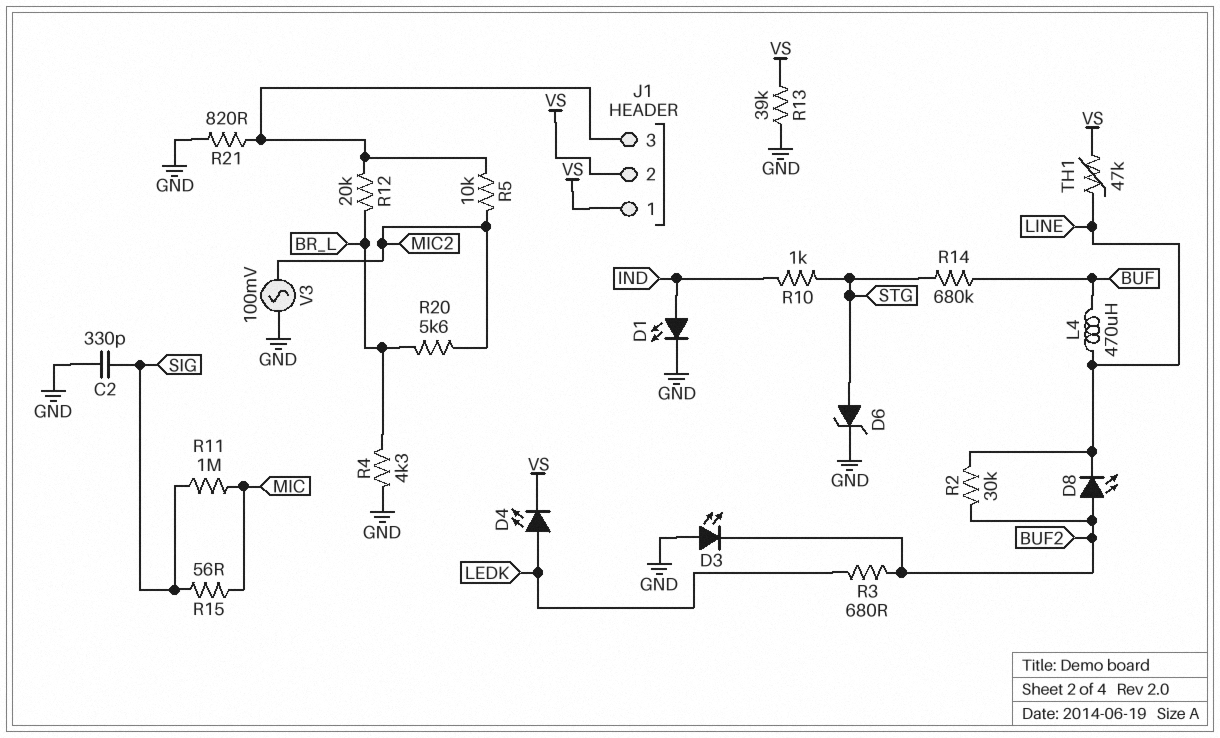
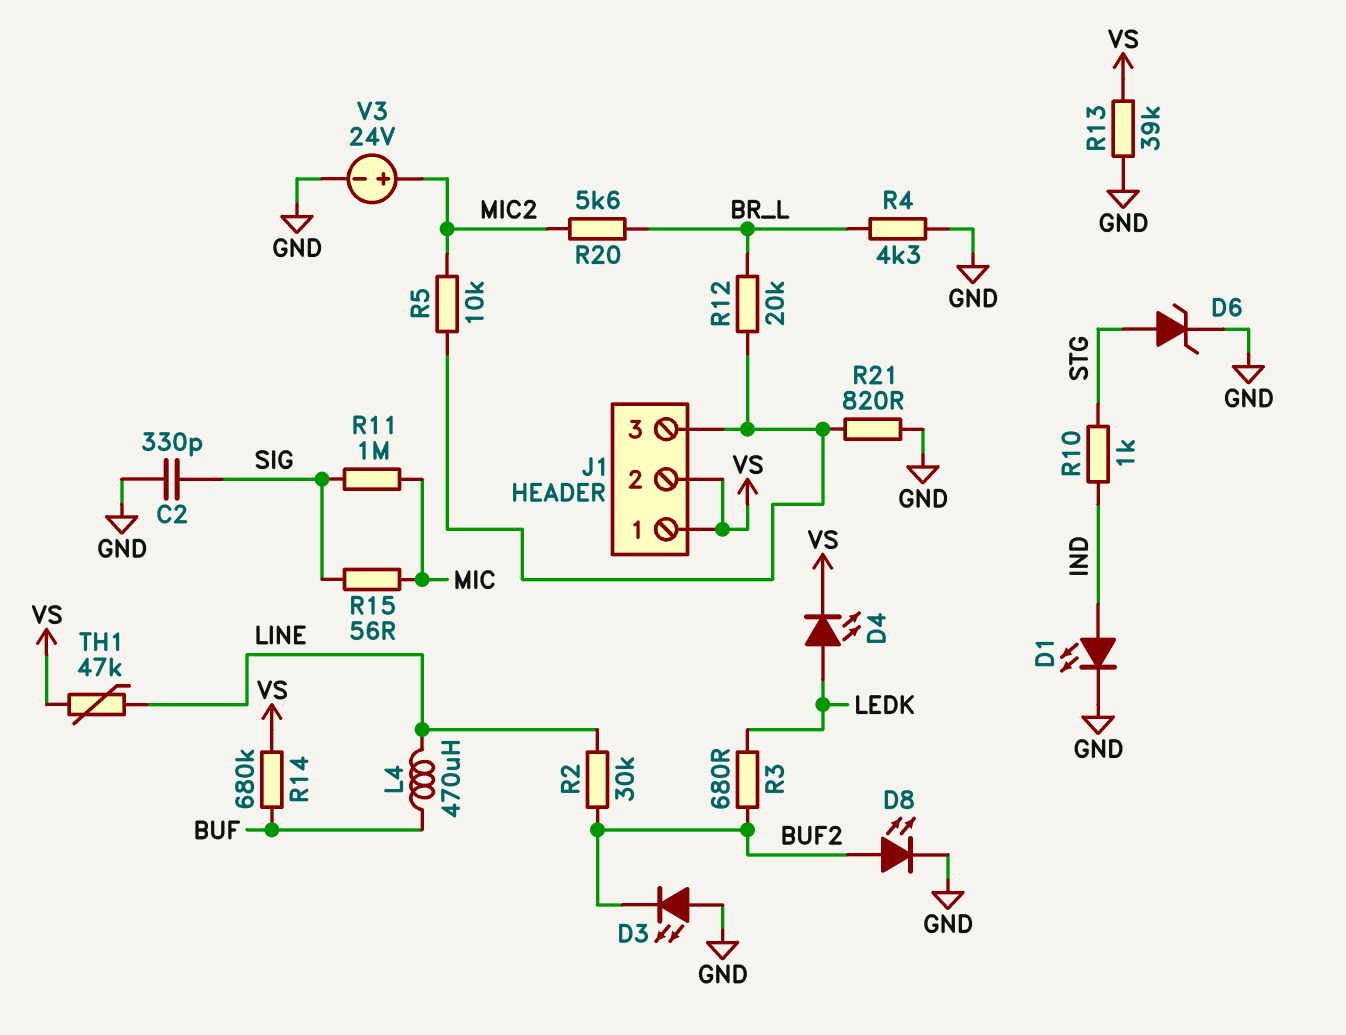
D8: LED (A BUF2, K LINE) -> LED (A BUF2, K GND)
R14: 680k (BUF, STG) -> 680k (BUF, VS)
V3: AC 100mV (GND, MIC2) -> 24V (plus MIC2, minus GND)

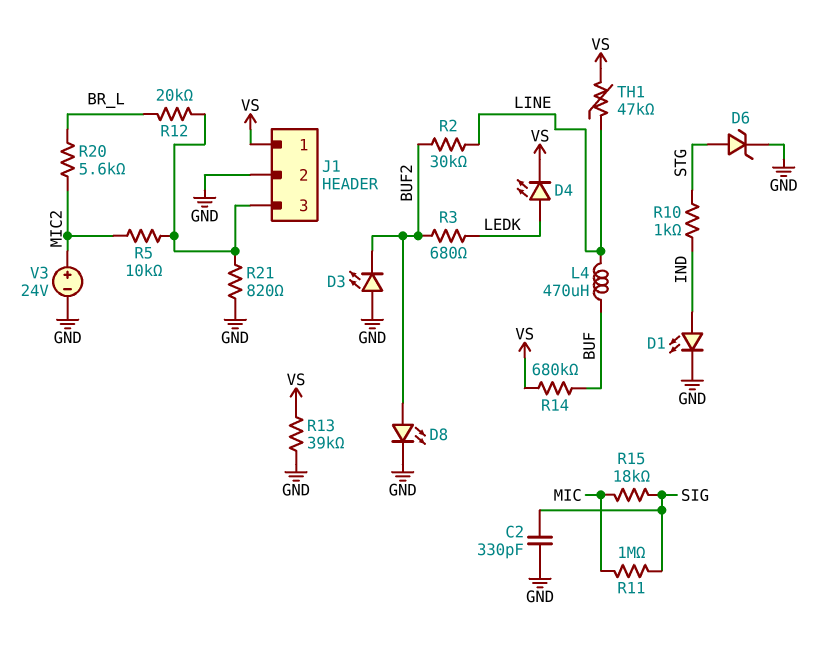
J1 pin 2: VS -> GND
R4: 4.3k (BR_L, GND) -> none
R15: 56 (MIC, SIG) -> 18k (MIC, SIG)

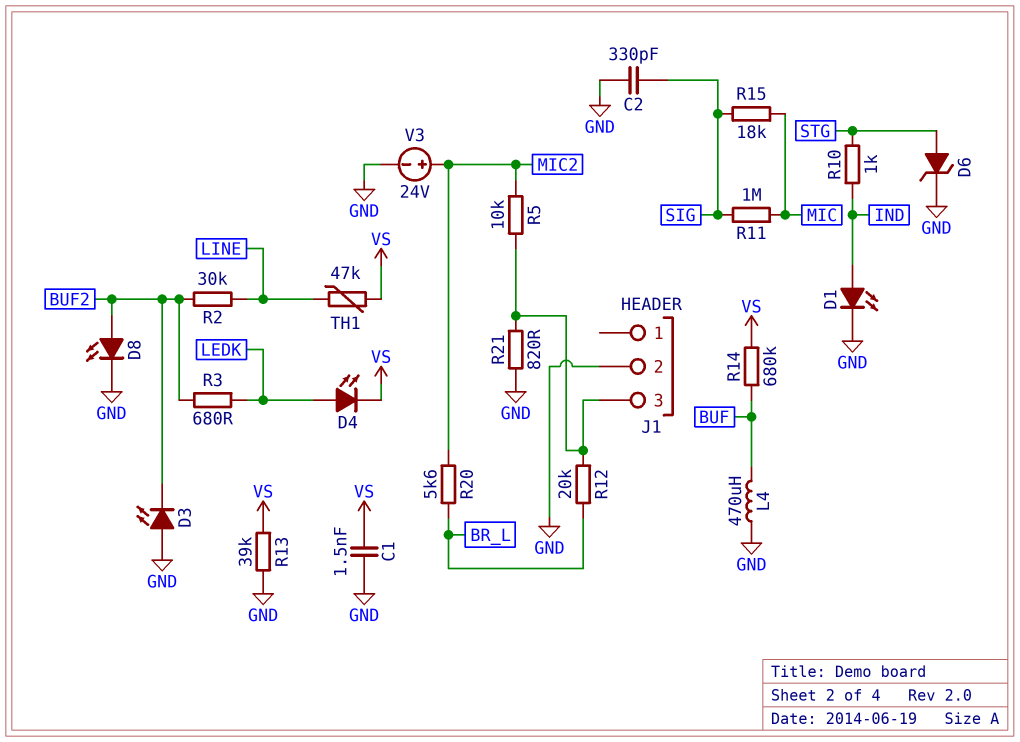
C1: none -> 1.5nF (GND, VS)
J1 pin 1: VS -> none
L4: 470uH (BUF, LINE) -> 470uH (BUF, GND)

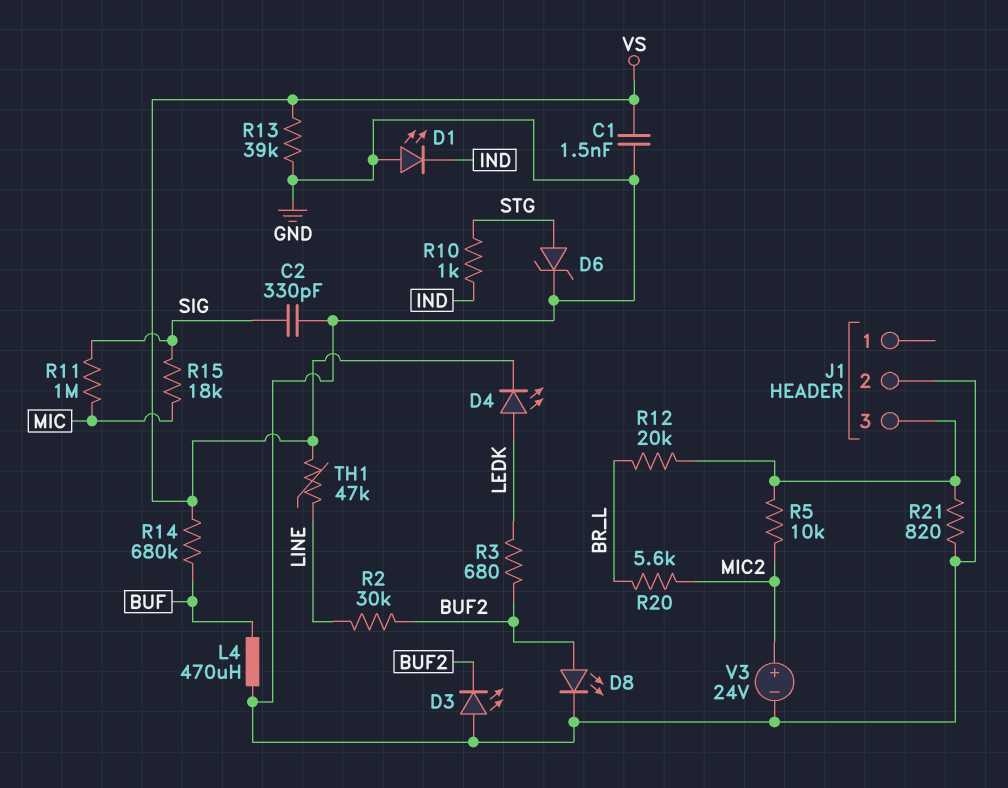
D1: LED (A IND, K GND) -> LED (A GND, K IND)

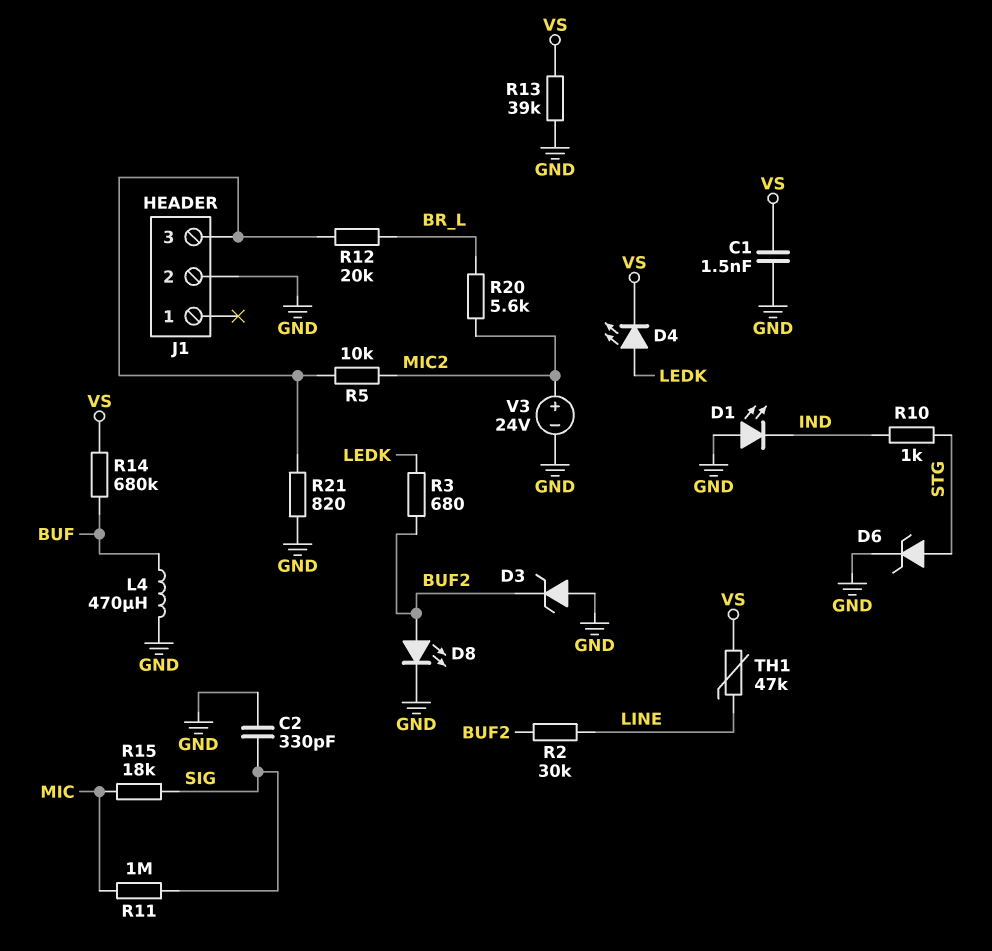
D3: LED (A GND, K BUF2) -> zener (A GND, K BUF2)

